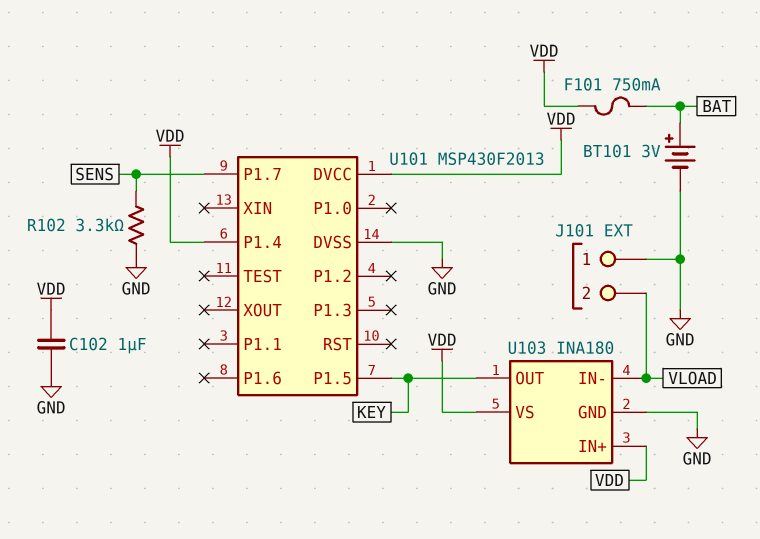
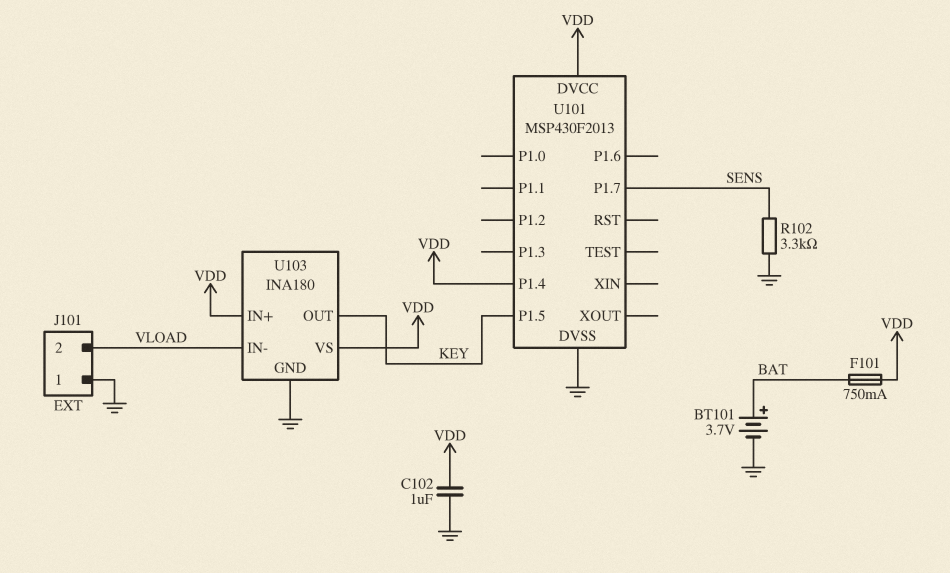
BT101: 3V (plus BAT, minus GND) -> 3.7V (plus BAT, minus GND)

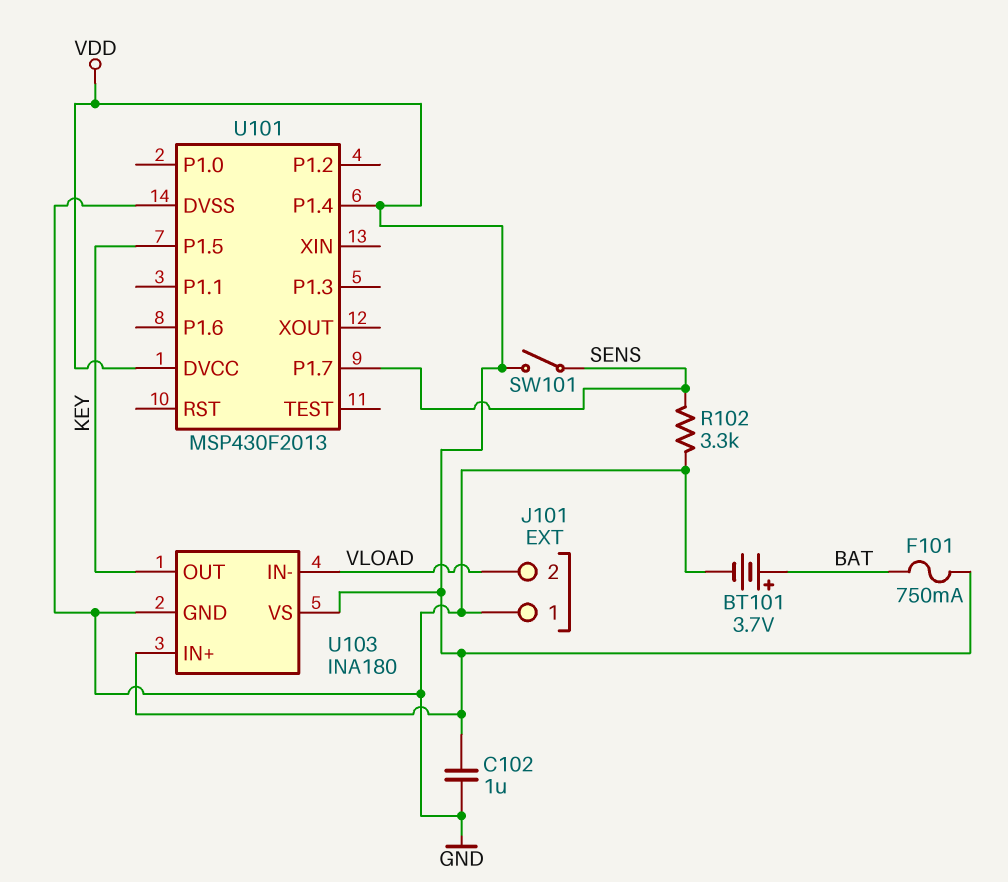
SW101: none -> switch (SENS, VDD)

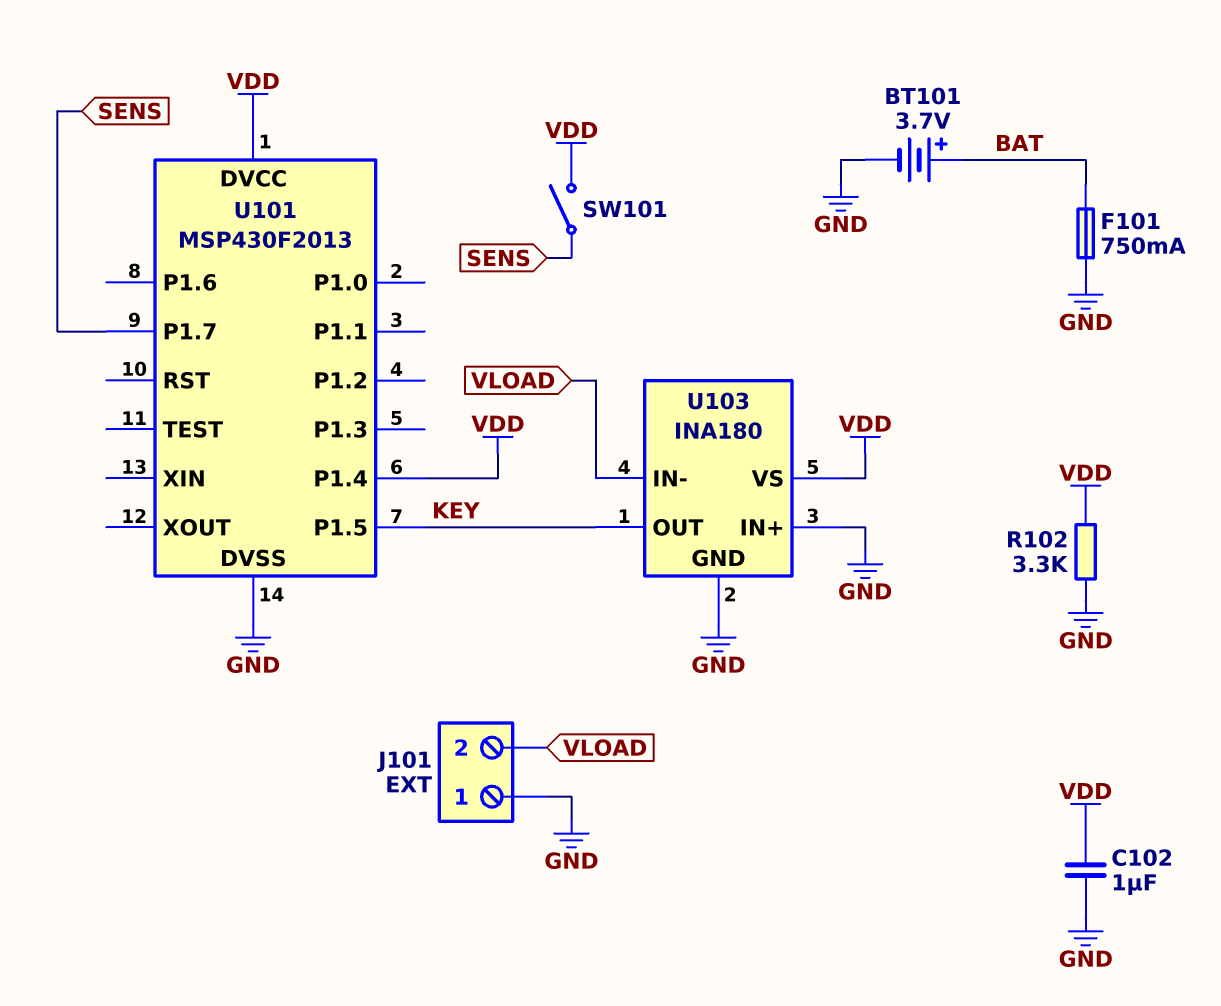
F101: 750mA (BAT, VDD) -> 750mA (BAT, GND)
R102: 3.3k (GND, SENS) -> 3.3k (GND, VDD)
U103 pin IN+: VDD -> GND

